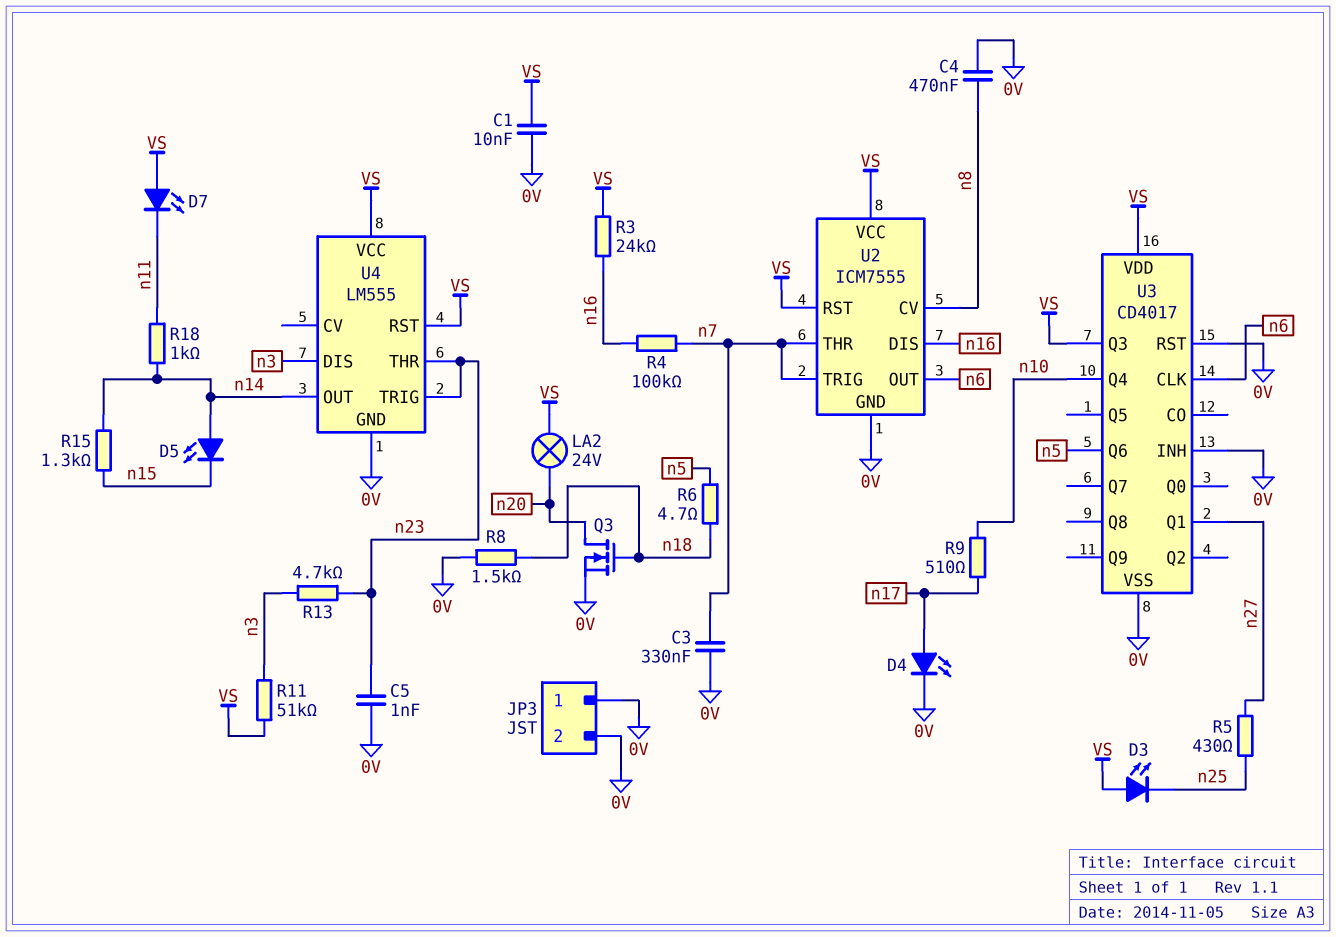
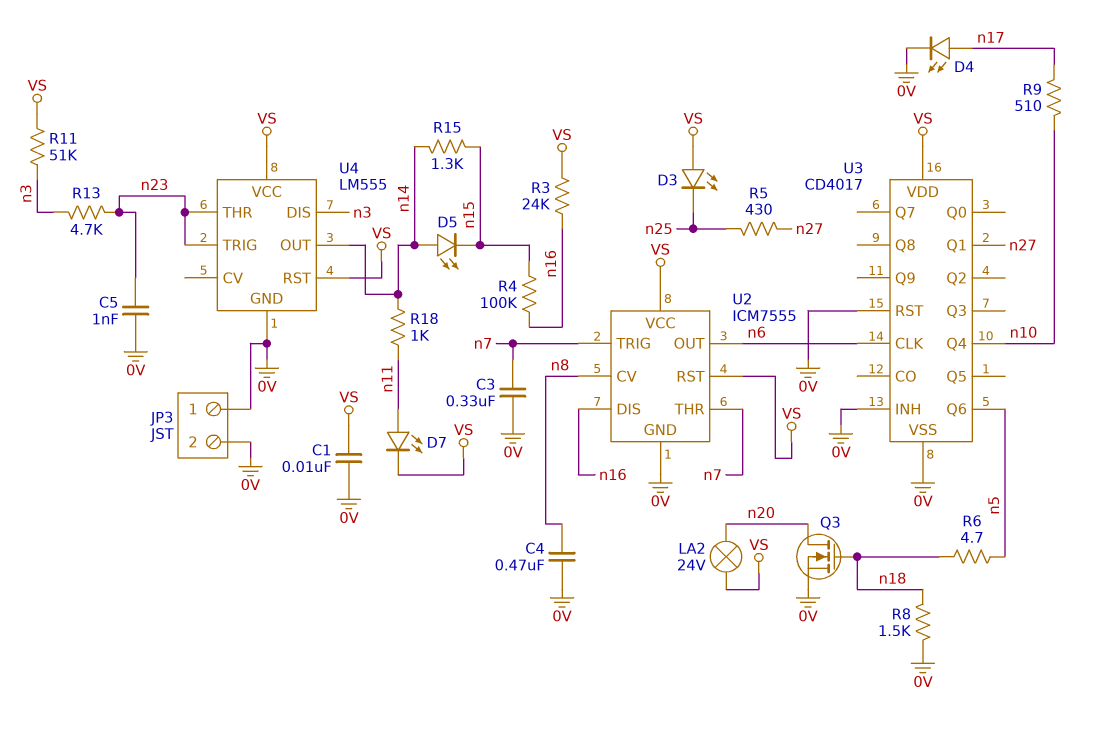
D7: LED (A VS, K n11) -> LED (A n11, K VS)
R4: 100k (n7, n16) -> 100k (n15, n16)
U3 pin Q3: VS -> none

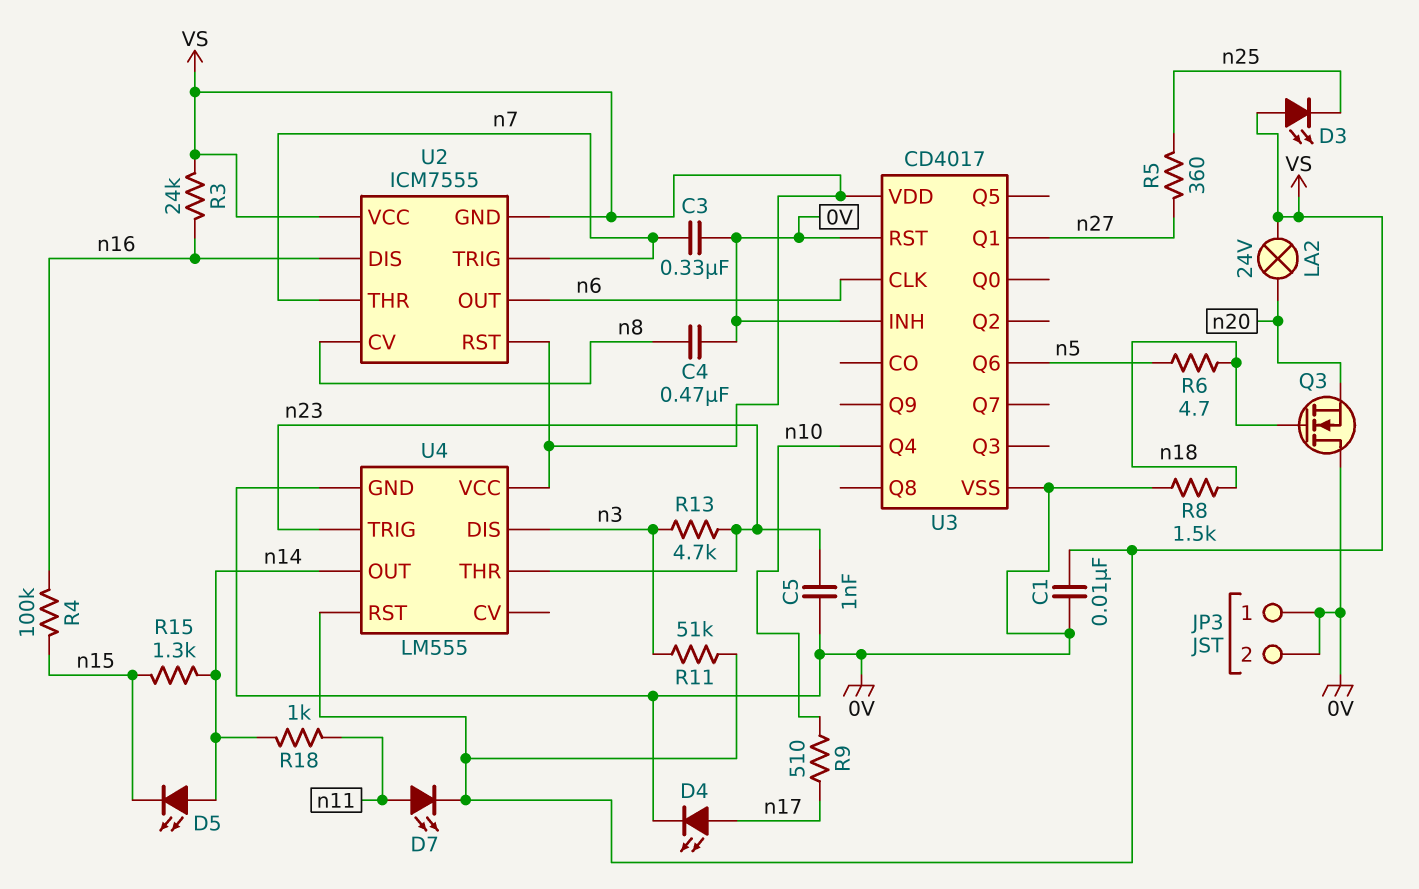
Q3: NMOS (G n18, D n20, S 0V) -> NMOS (G n18, D 0V, S n20)
R5: 430 (n25, n27) -> 360 (n25, n27)
U2 pin GND: 0V -> VS

